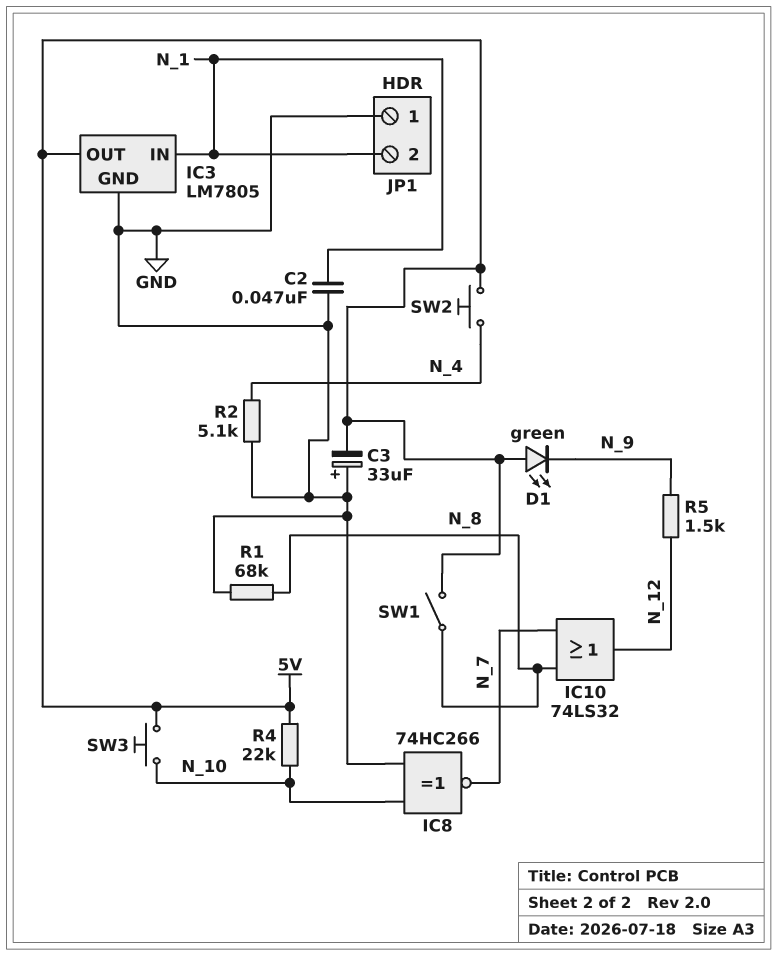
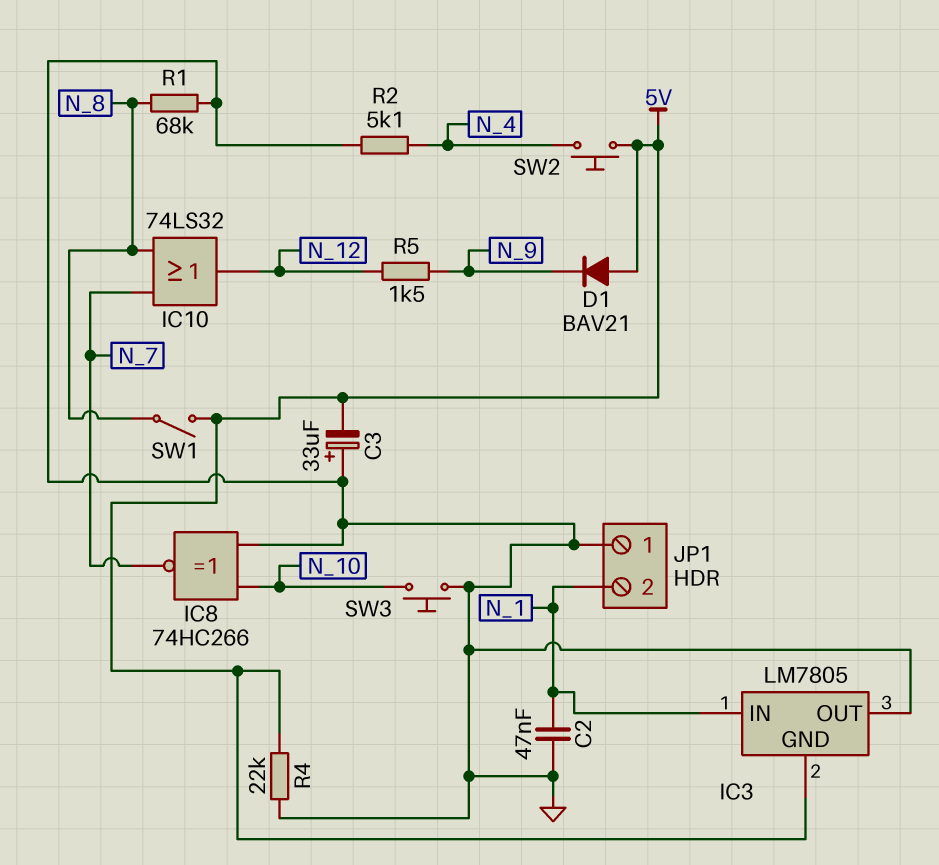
D1: LED green (A 5V, K N_9) -> diode BAV21 (A 5V, K N_9)
IC3 pin GND: GND -> 5V
IC3 pin OUT: 5V -> GND
R4: 22k (5V, N_10) -> 22k (5V, GND)
SW3: button (5V, N_10) -> button (GND, N_10)

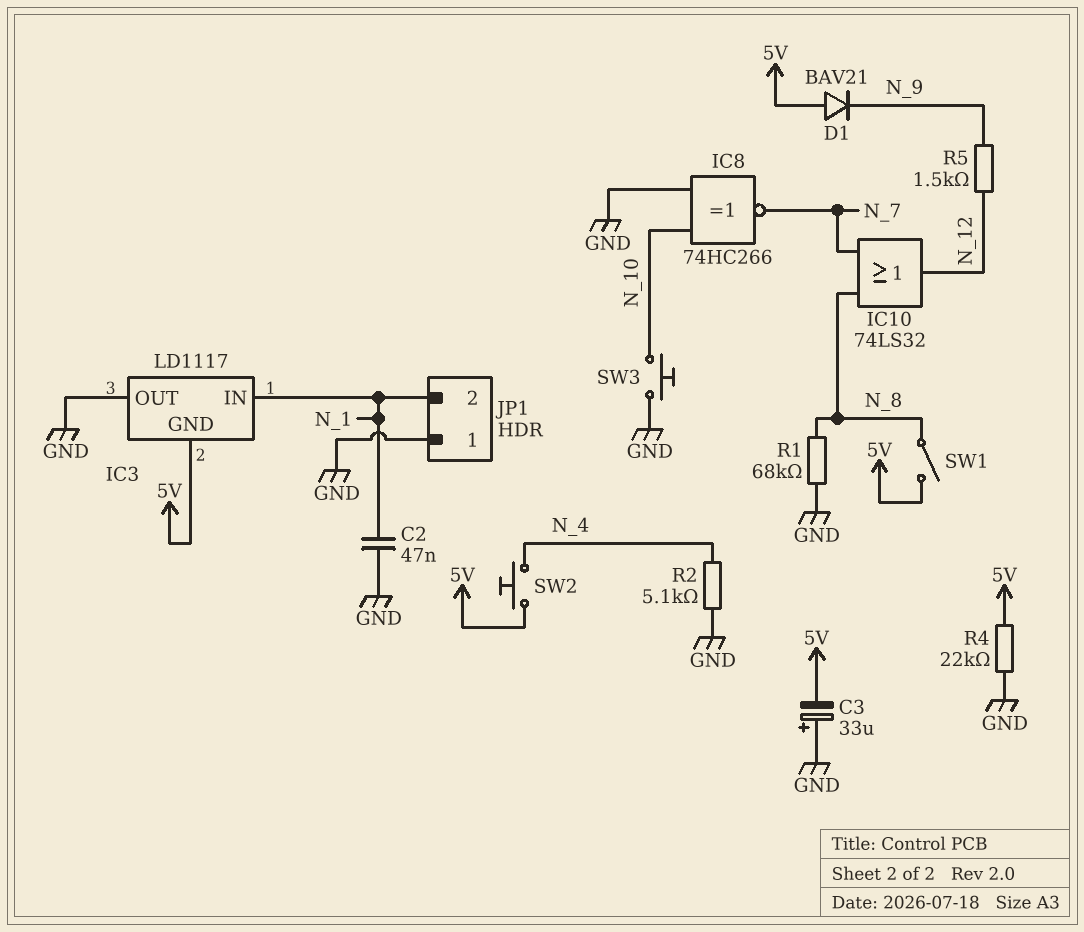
IC3: LM7805 -> LD1117

